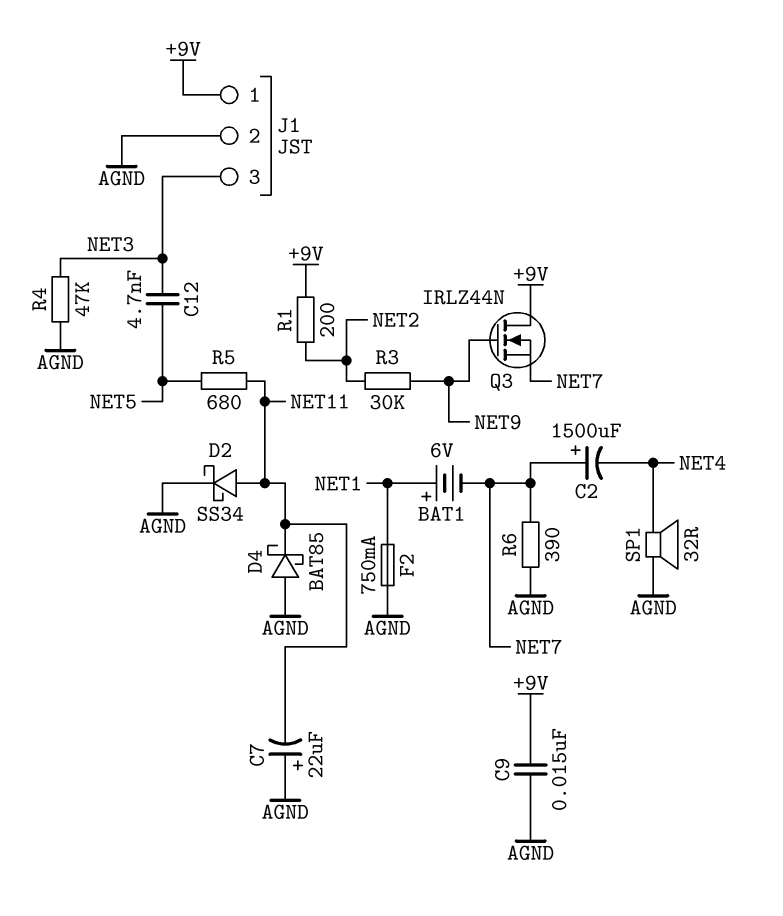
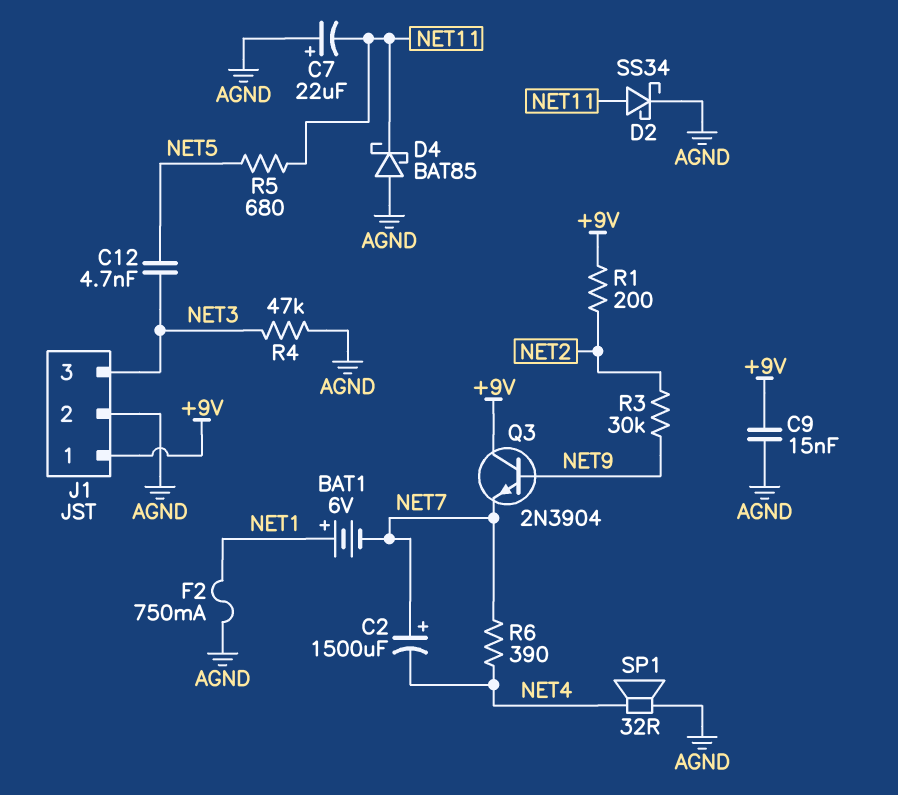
Q3: NMOS IRLZ44N (G NET9, D +9V, S NET7) -> NPN 2N3904 (B NET9, C +9V, E NET7)
R6: 390 (AGND, NET7) -> 390 (NET4, NET7)

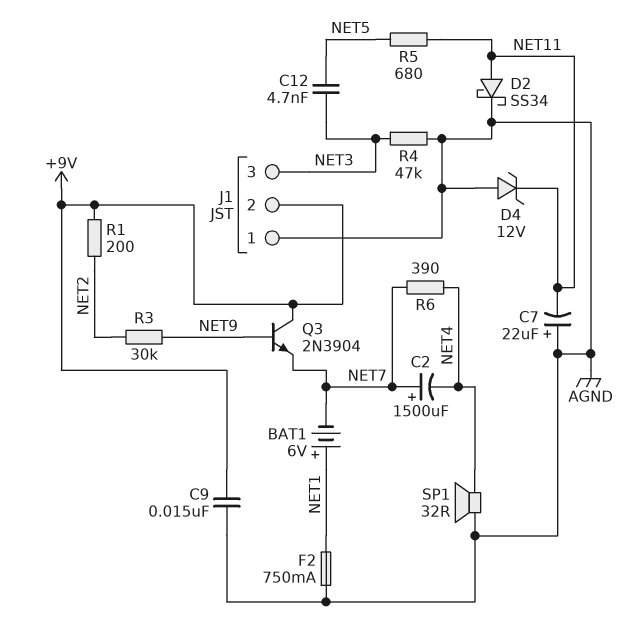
D4: schottky BAT85 (A AGND, K NET11) -> zener 12V (A AGND, K NET11)
J1 pin 1: +9V -> AGND
J1 pin 2: AGND -> +9V

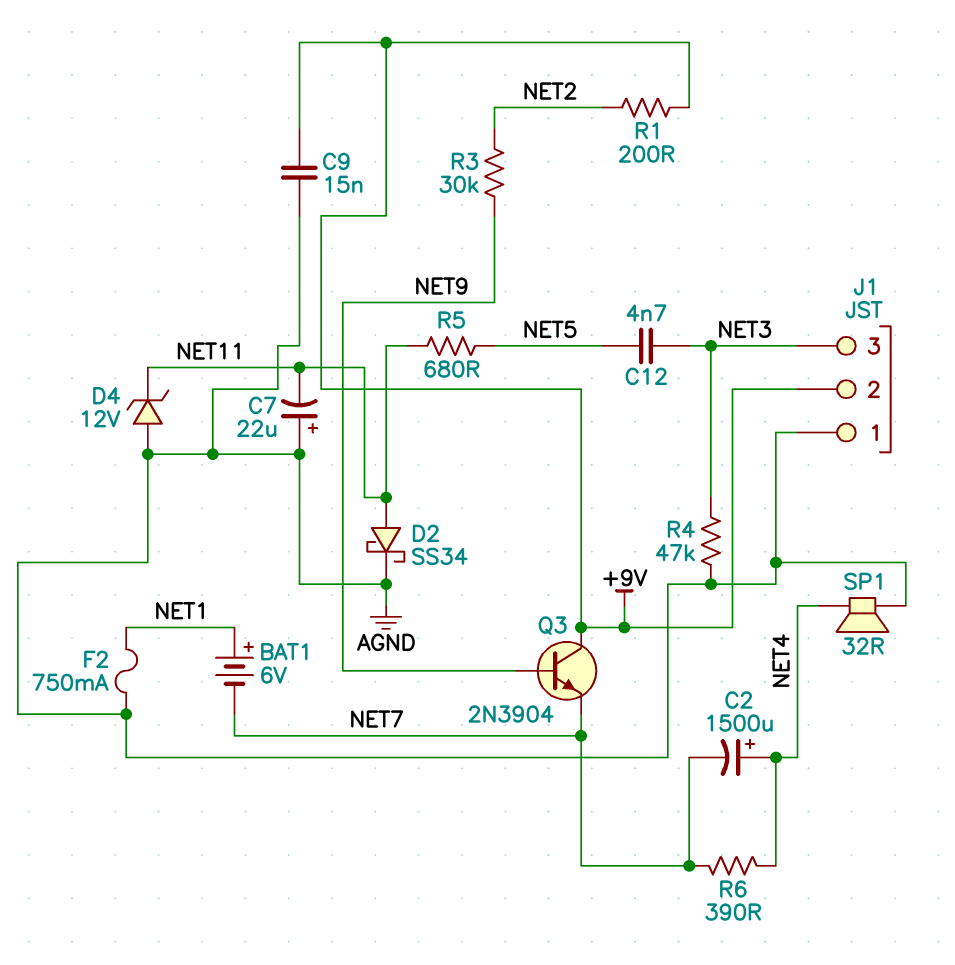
C2: 1500uF (plus NET7, minus NET4) -> 1500uF (plus NET4, minus NET7)

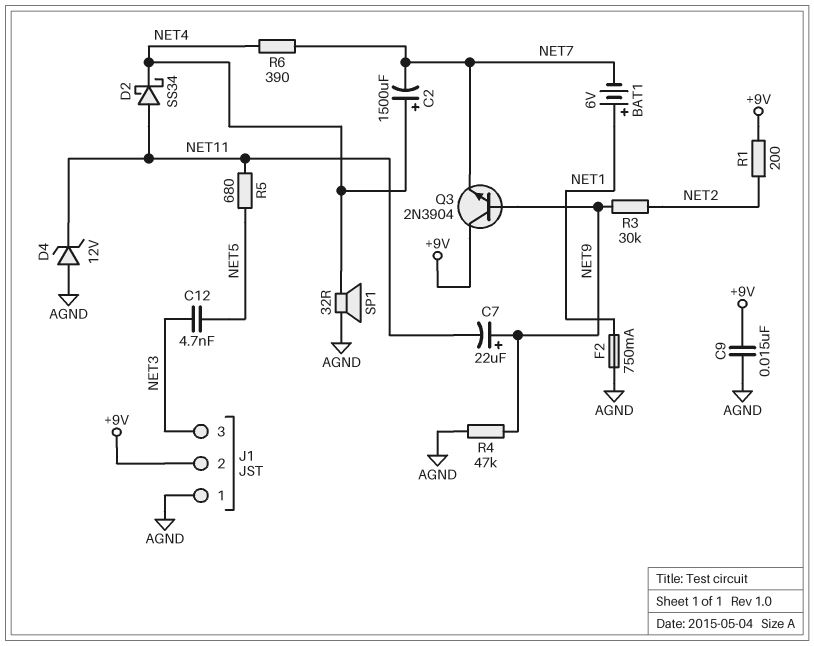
C7: 22uF (plus AGND, minus NET11) -> 22uF (plus NET9, minus NET11)
D2: schottky SS34 (A NET11, K AGND) -> schottky SS34 (A NET11, K NET4)
R4: 47k (AGND, NET3) -> 47k (AGND, NET9)

